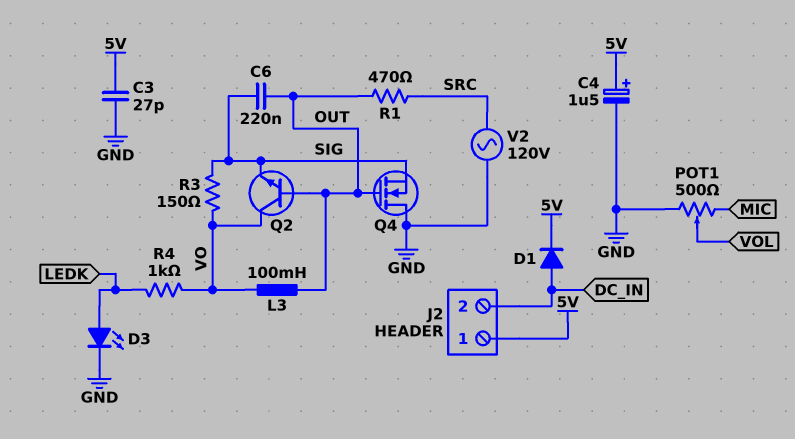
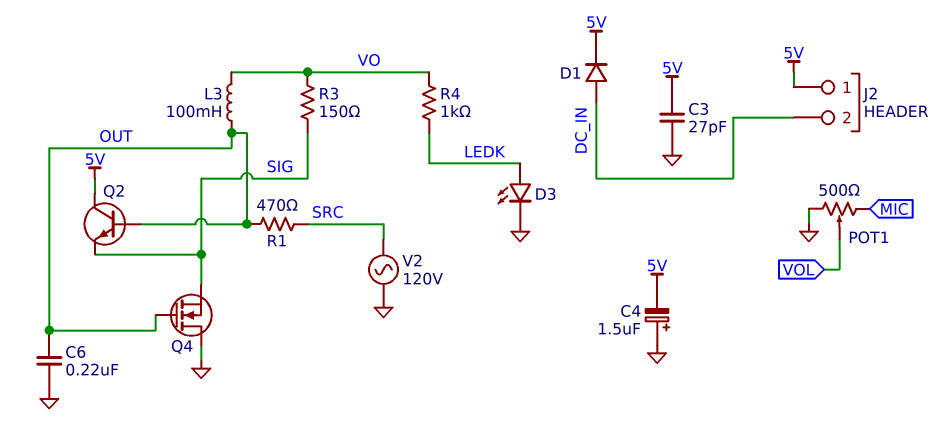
C4: 1.5uF (plus 5V, minus GND) -> 1.5uF (plus GND, minus 5V)
C6: 220nF (OUT, SIG) -> 220nF (GND, OUT)
Q2: NPN (B OUT, C VO, E SIG) -> NPN (B OUT, C 5V, E SIG)

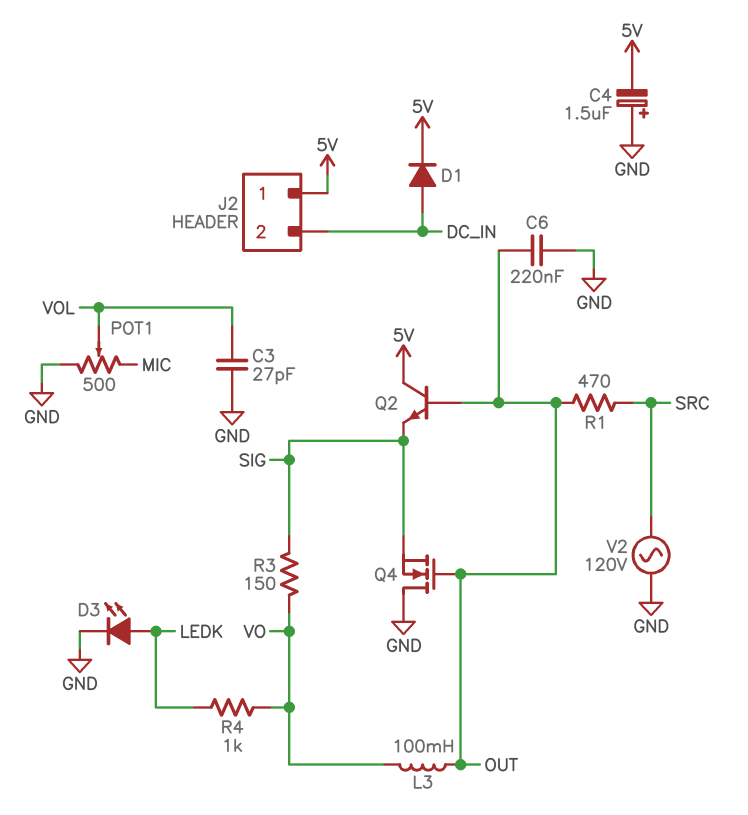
C3: 27pF (5V, GND) -> 27pF (GND, VOL)

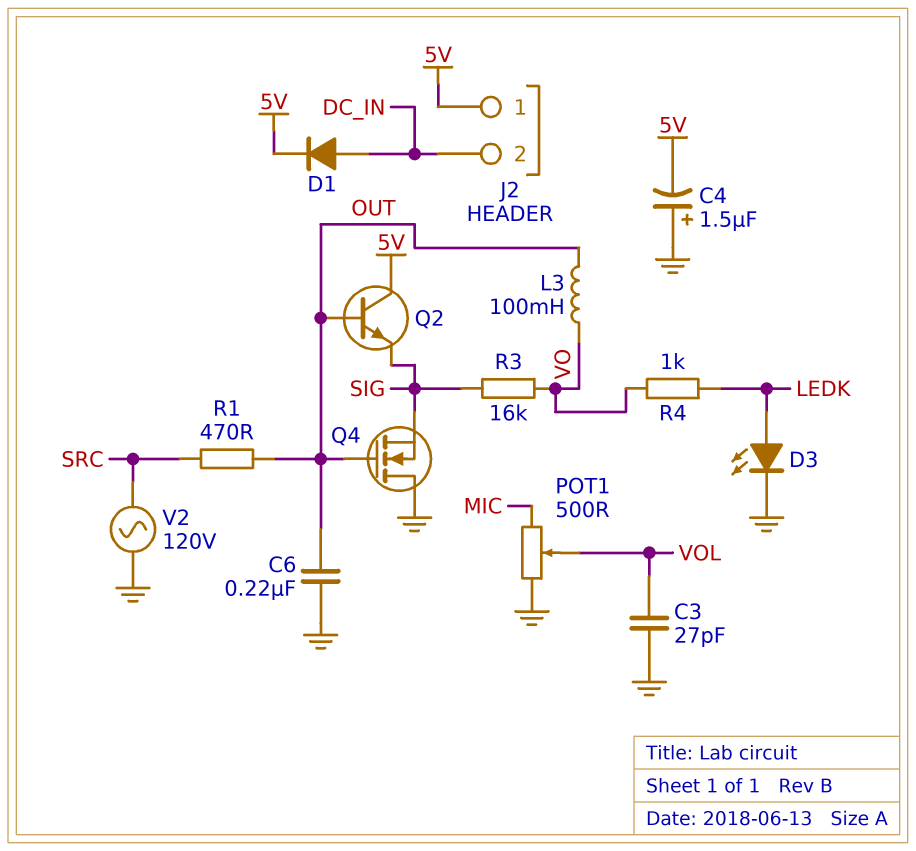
R3: 150 (SIG, VO) -> 16k (SIG, VO)

